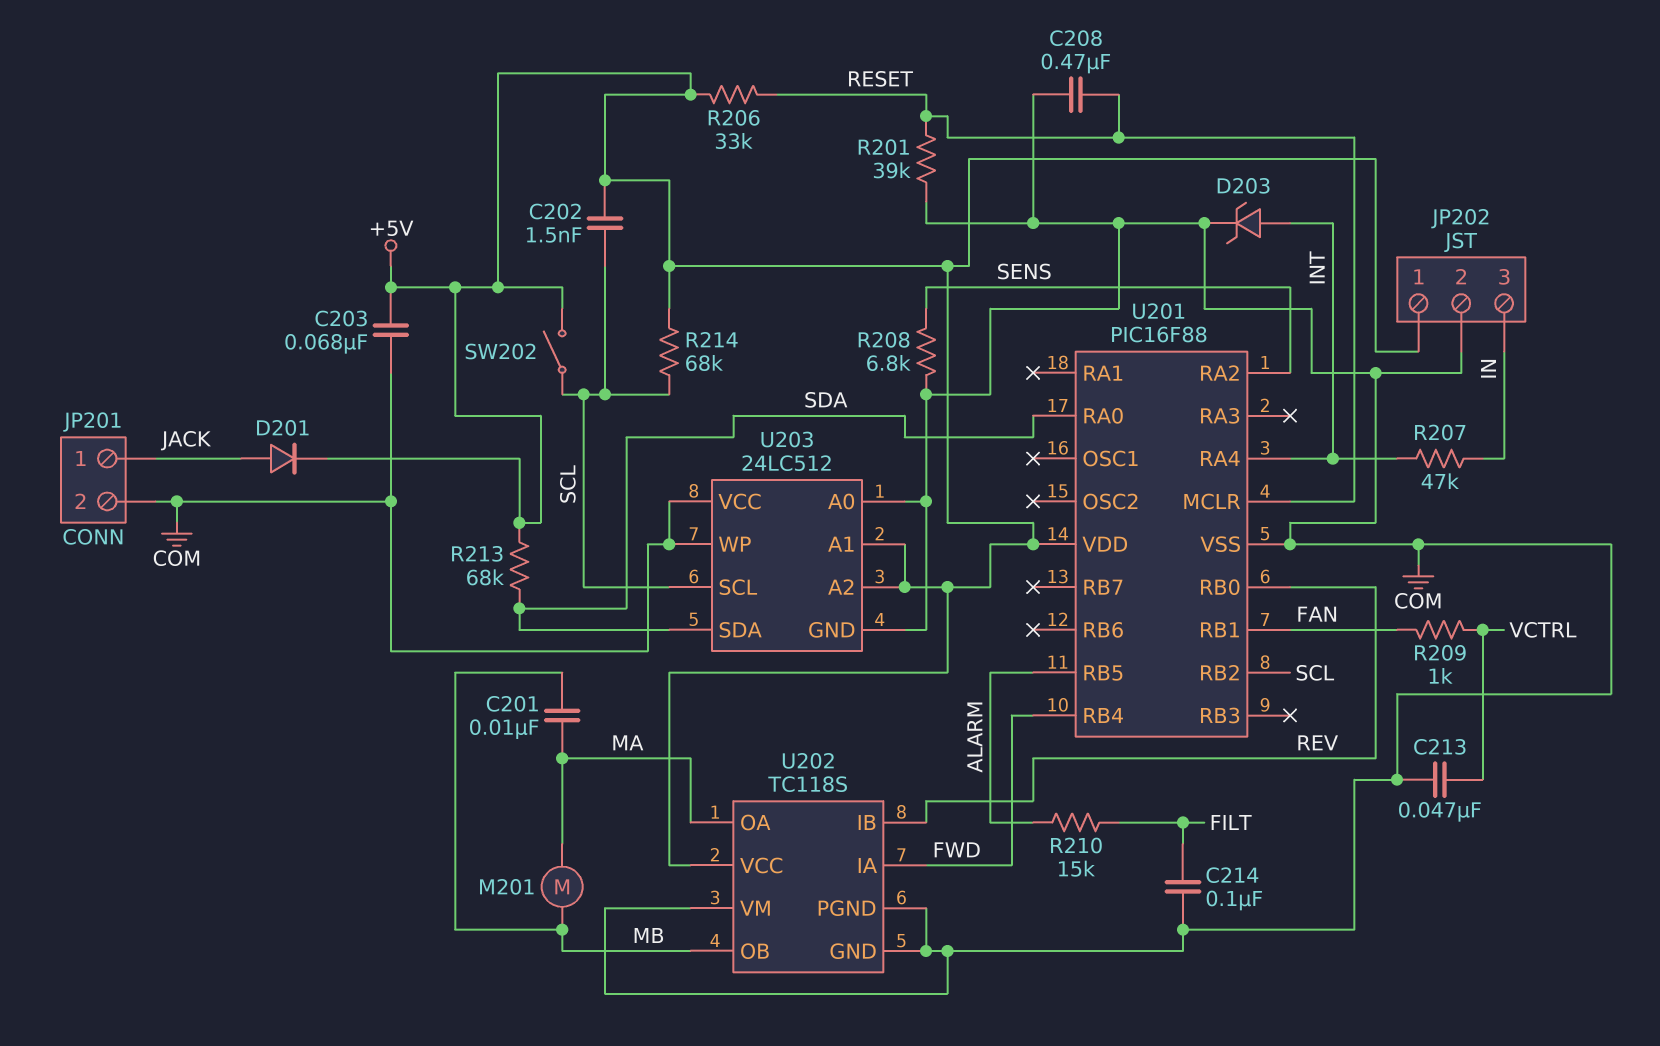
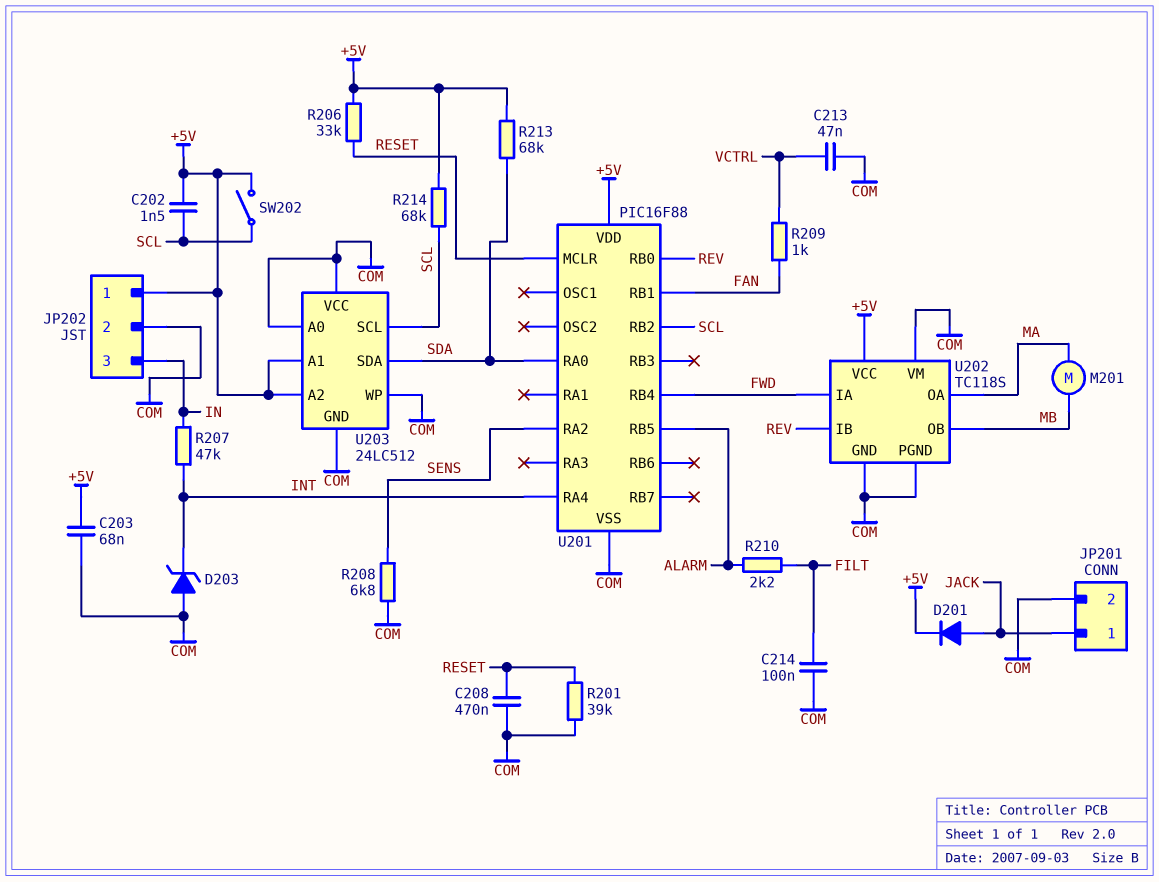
C201: 10nF (MA, MB) -> none
D203: zener (A INT, K COM) -> zener (A COM, K INT)
R210: 15k (ALARM, FILT) -> 2.2k (ALARM, FILT)

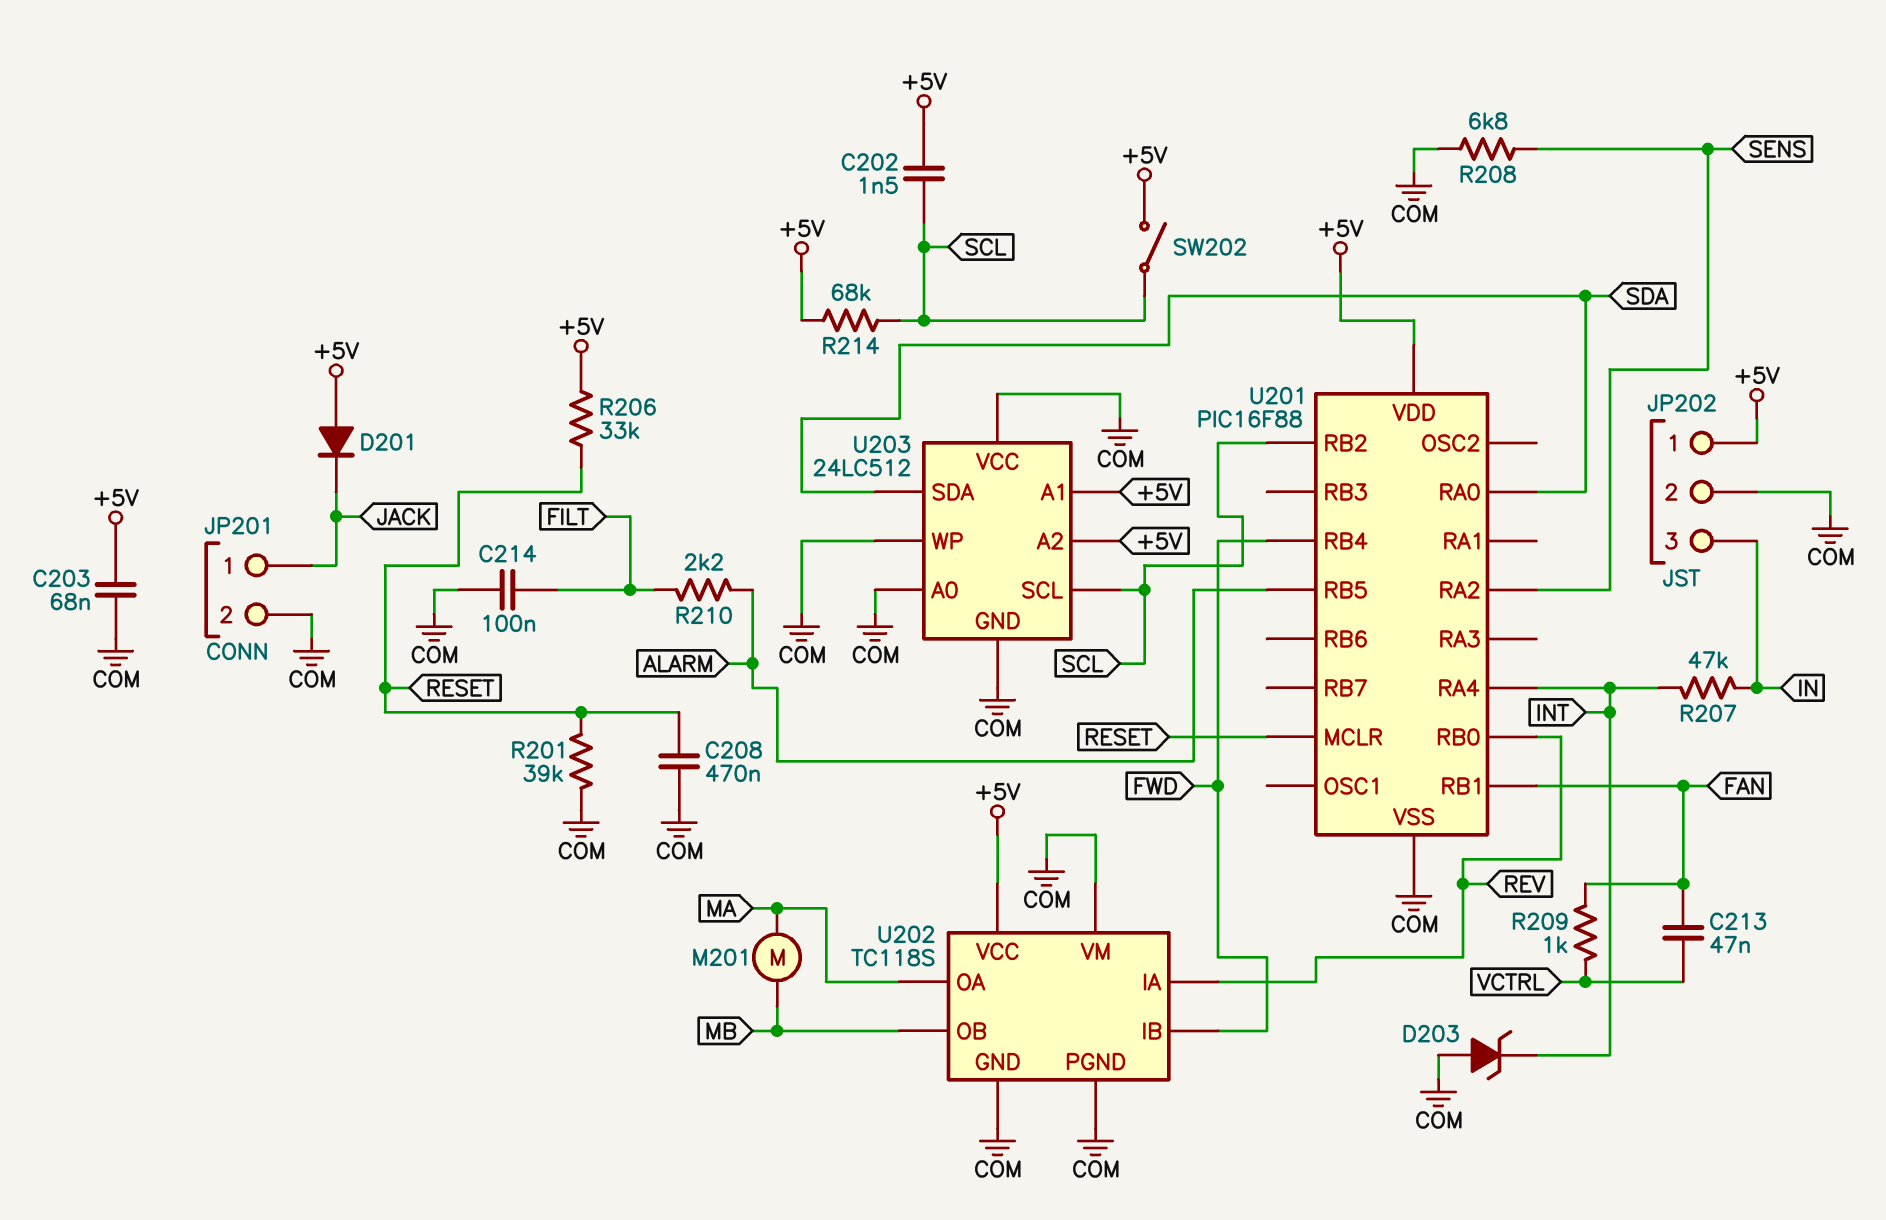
C213: 47nF (COM, VCTRL) -> 47nF (FAN, VCTRL)
D201: diode (A JACK, K +5V) -> diode (A +5V, K JACK)
R213: 68k (+5V, SDA) -> none
U202 pin IA: FWD -> REV
U202 pin IB: REV -> FWD

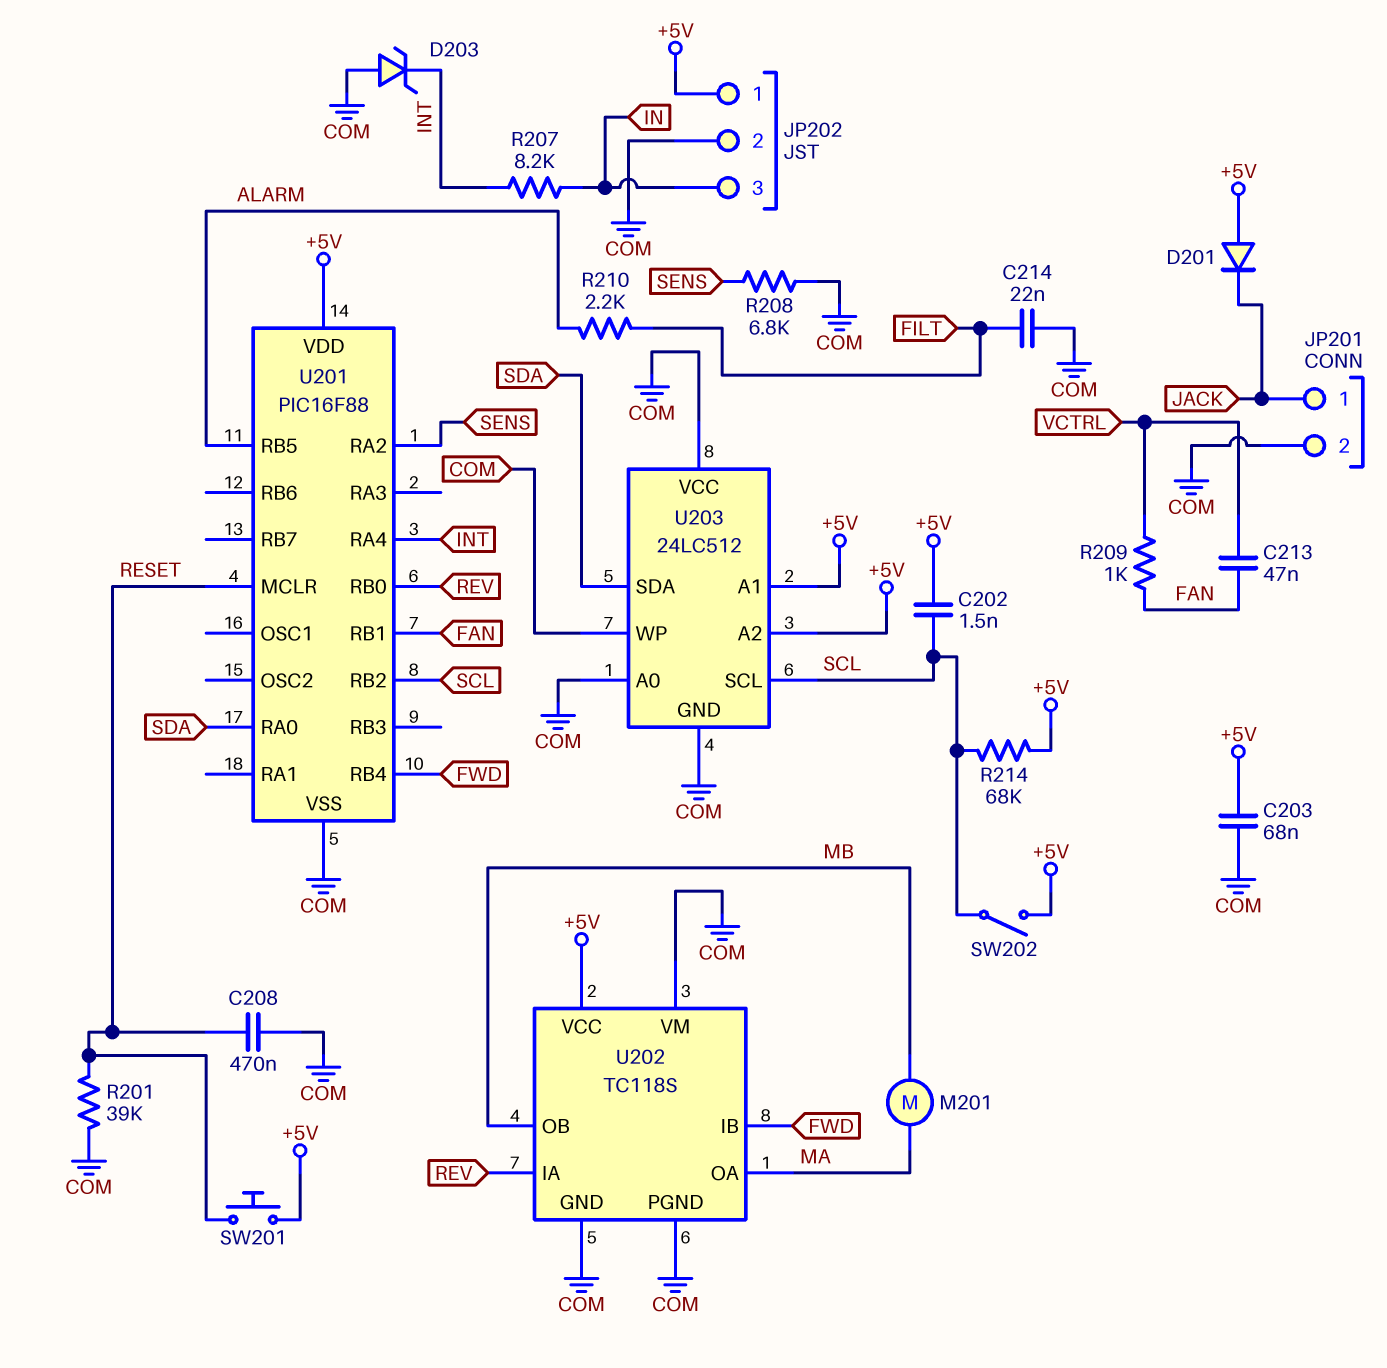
C214: 100nF (COM, FILT) -> 22nF (COM, FILT)
R206: 33k (+5V, RESET) -> none
R207: 47k (IN, INT) -> 8.2k (IN, INT)
SW201: none -> button (+5V, RESET)

